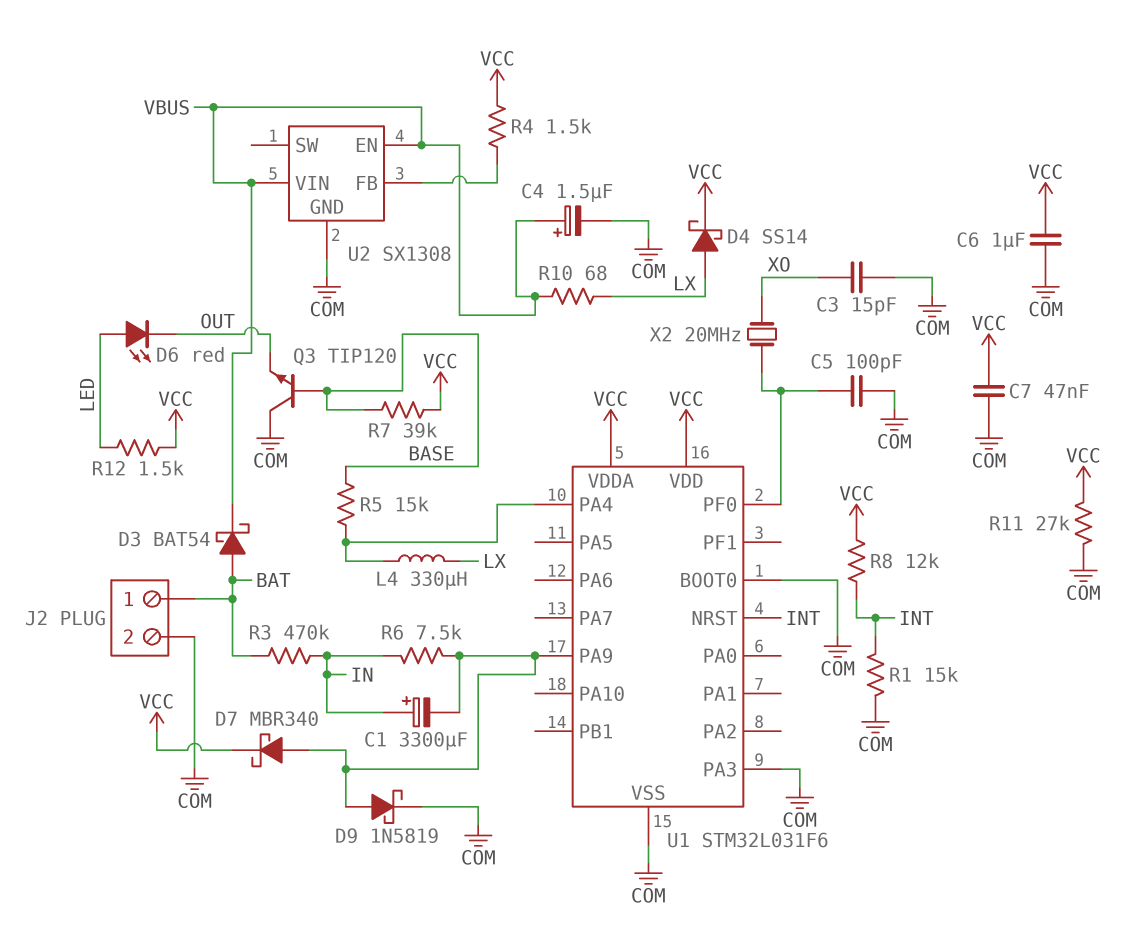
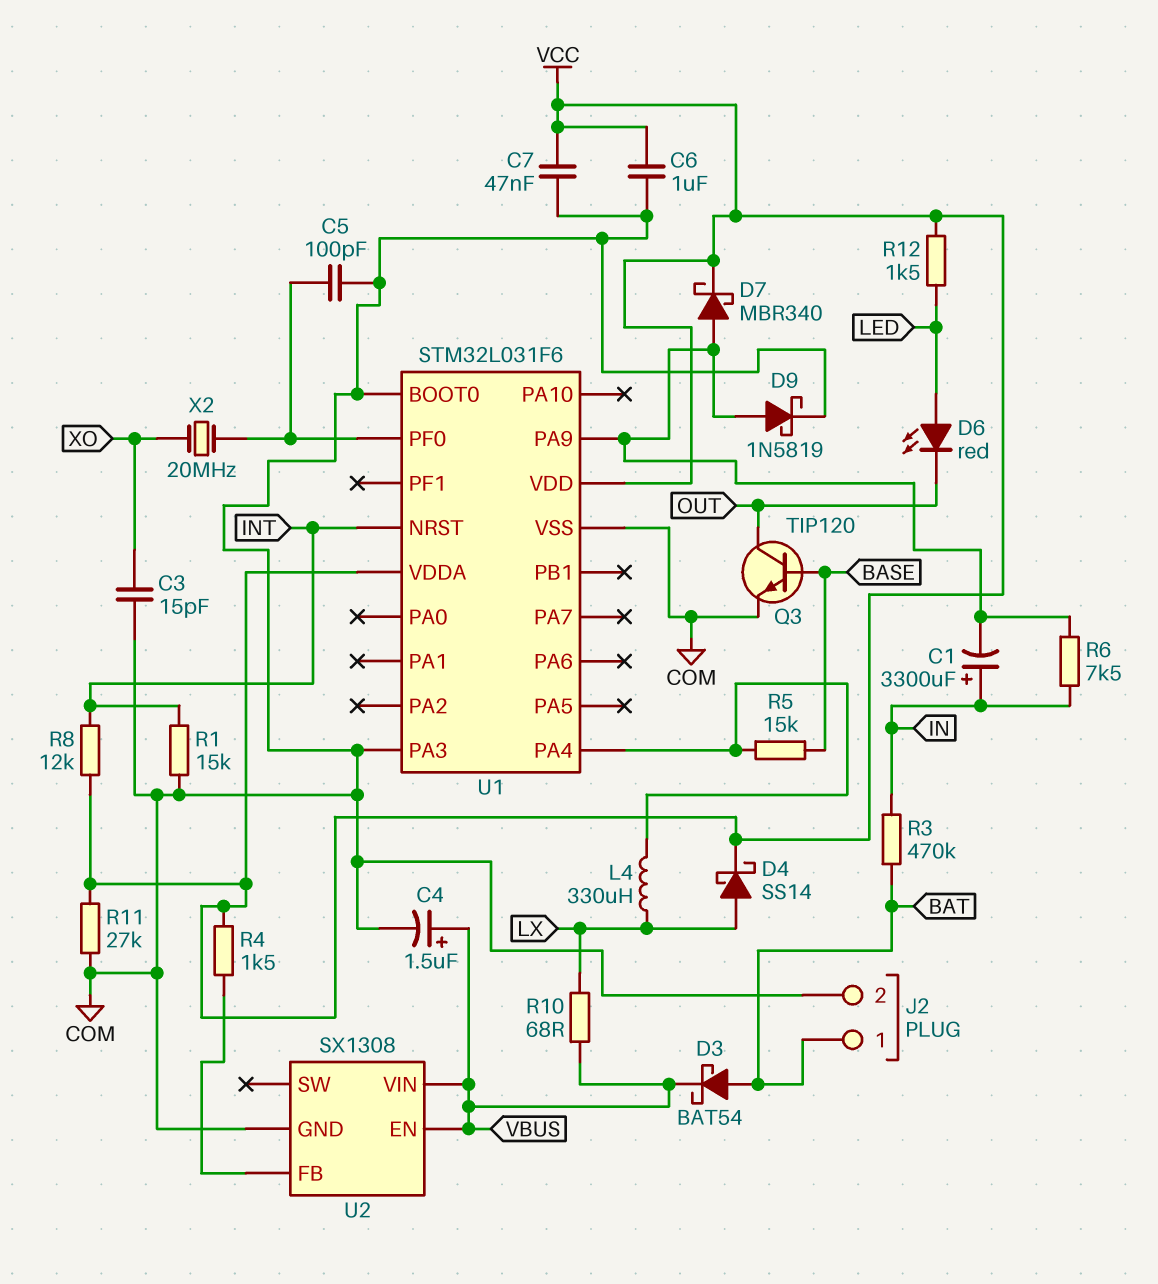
Q3: NPN TIP120 (B BASE, C COM, E OUT) -> NPN TIP120 (B BASE, C OUT, E COM)
R7: 39k (BASE, VCC) -> none

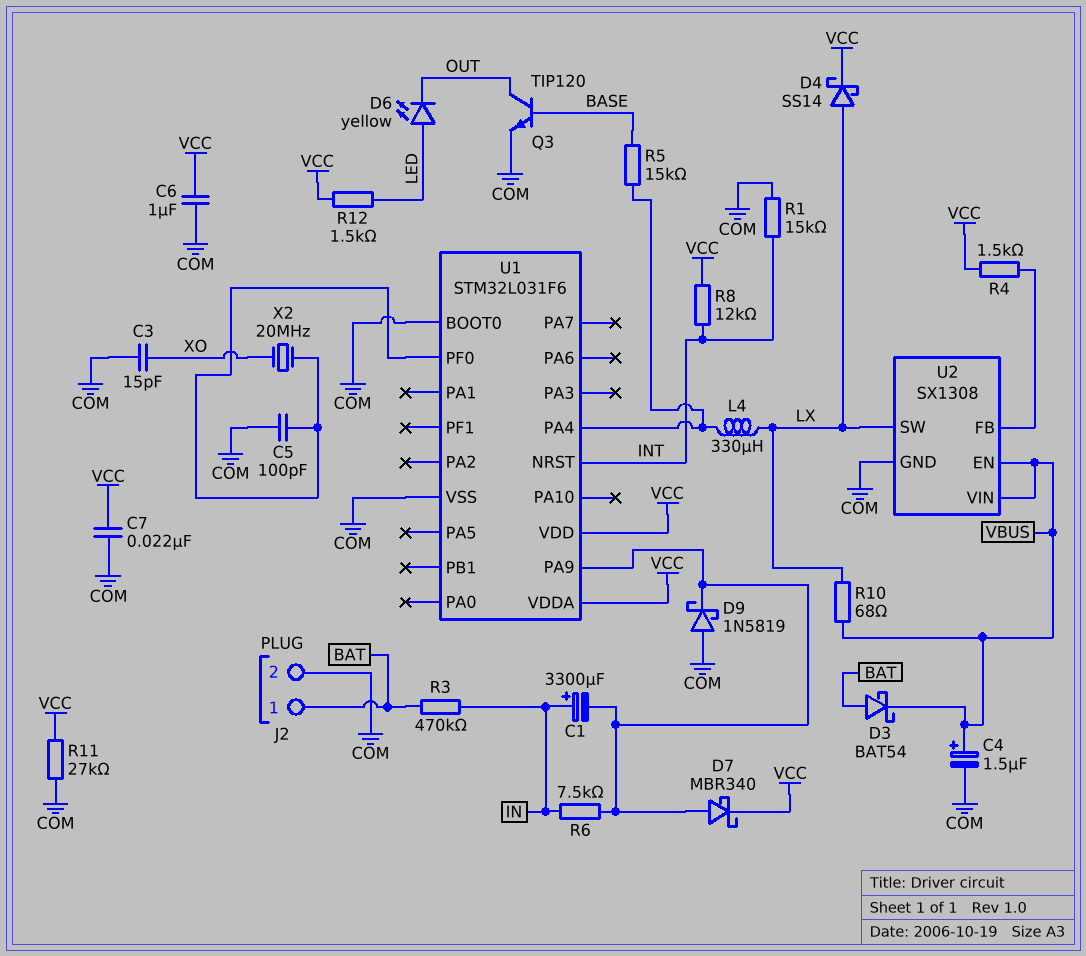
C7: 47nF (COM, VCC) -> 22nF (COM, VCC)
D6: LED red (A LED, K OUT) -> LED yellow (A LED, K OUT)
D9: schottky 1N5819 (A U1/PA9, K COM) -> schottky 1N5819 (A COM, K U1/PA9)
U1 pin PA3: COM -> none
U2 pin SW: none -> LX

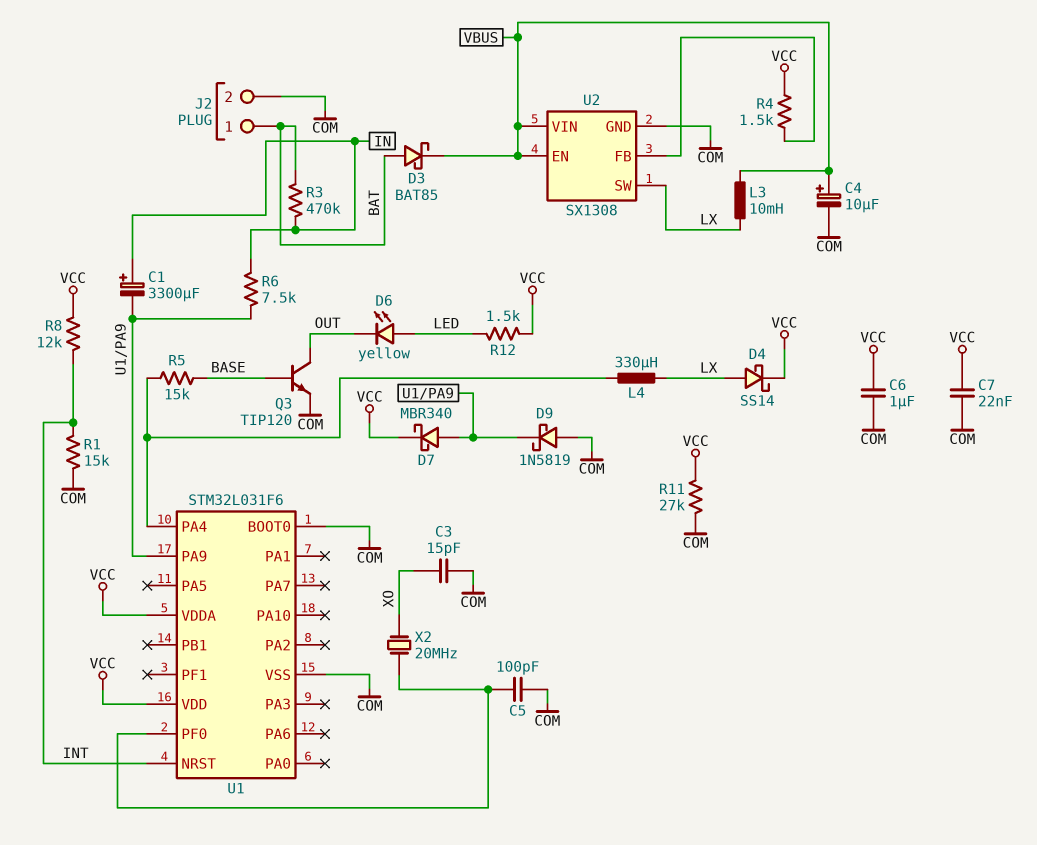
C4: 1.5uF (plus VBUS, minus COM) -> 10uF (plus VBUS, minus COM)
D3: schottky BAT54 (A BAT, K VBUS) -> schottky BAT85 (A BAT, K VBUS)
L3: none -> 10mH (LX, VBUS)
R10: 68 (LX, VBUS) -> none

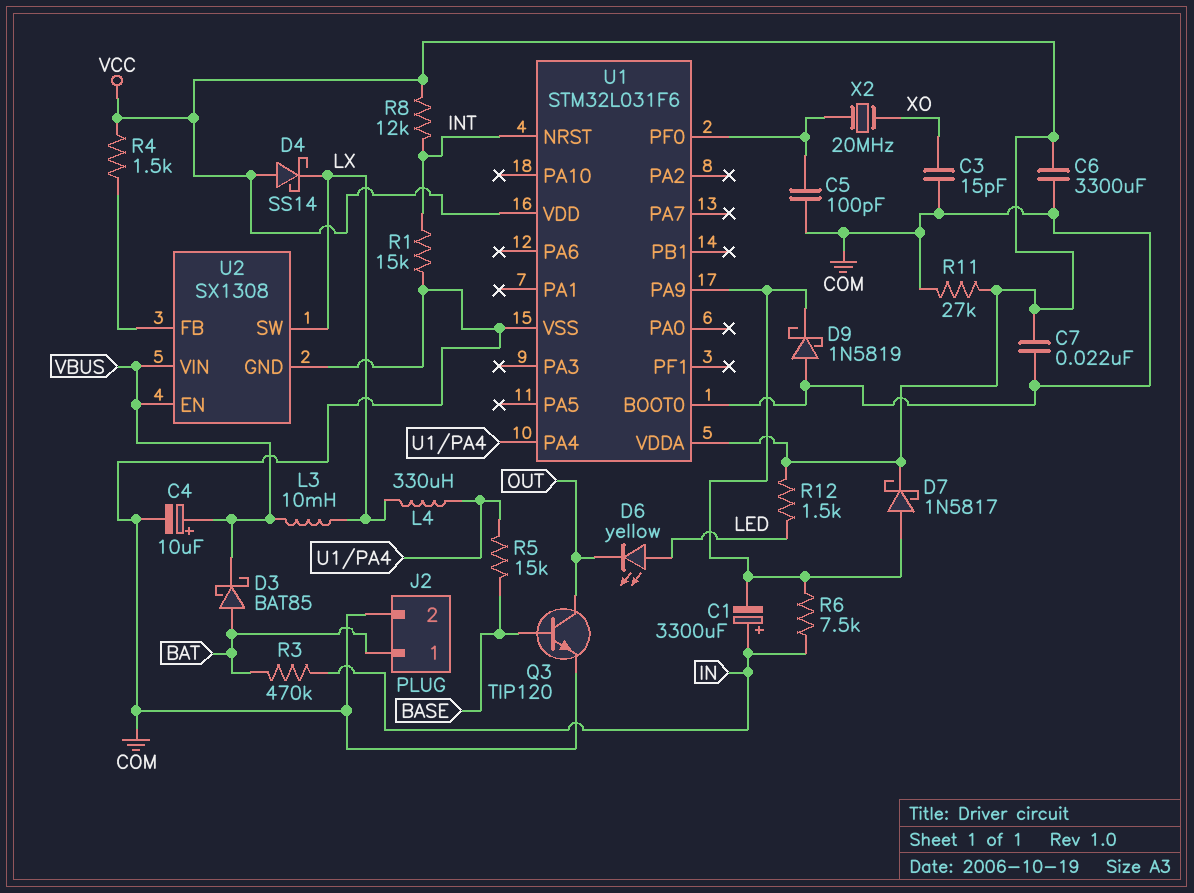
C6: 1uF (COM, VCC) -> 3300uF (COM, VCC)
D4: schottky SS14 (A LX, K VCC) -> schottky SS14 (A VCC, K LX)
D7: schottky MBR340 (A U1/PA9, K VCC) -> schottky 1N5817 (A U1/PA9, K VCC)

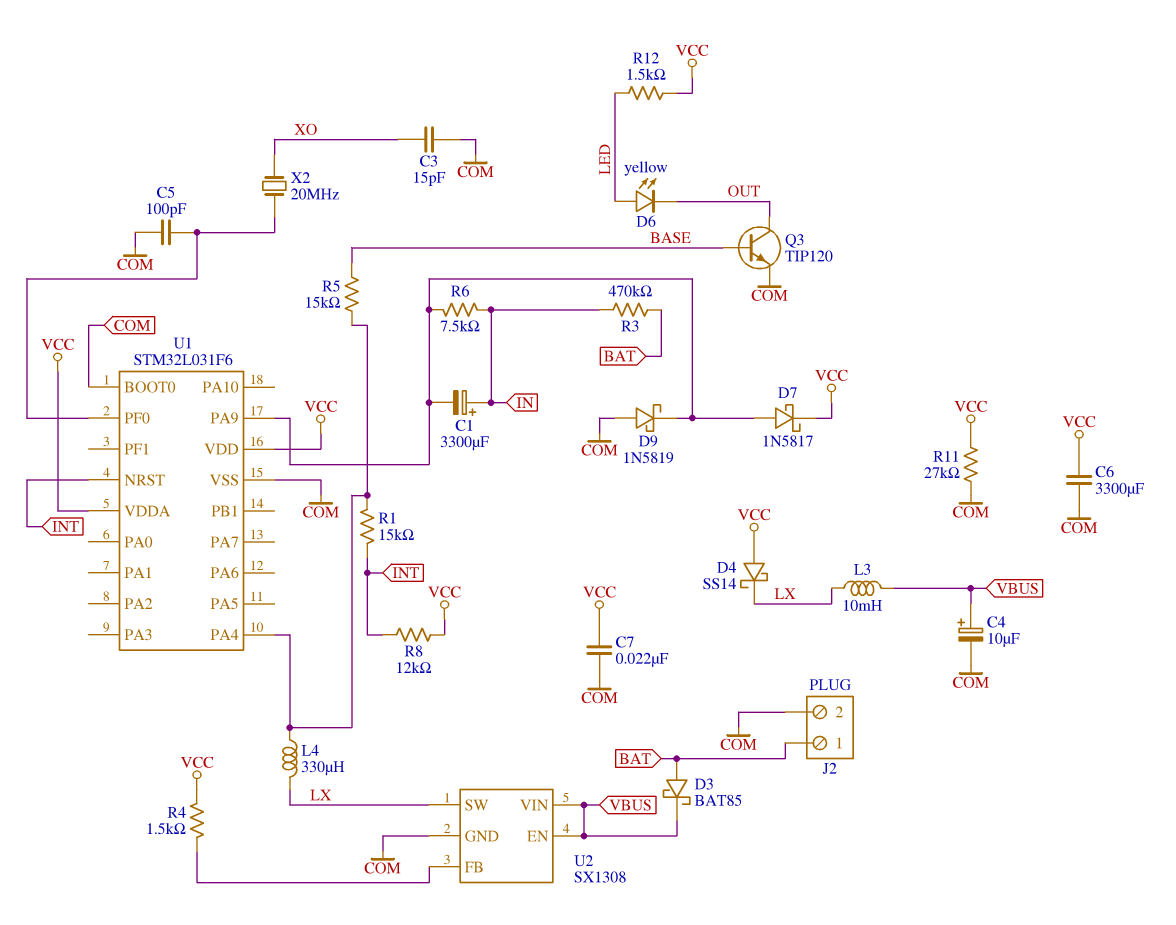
R1: 15k (COM, INT) -> 15k (INT, U1/PA4)

